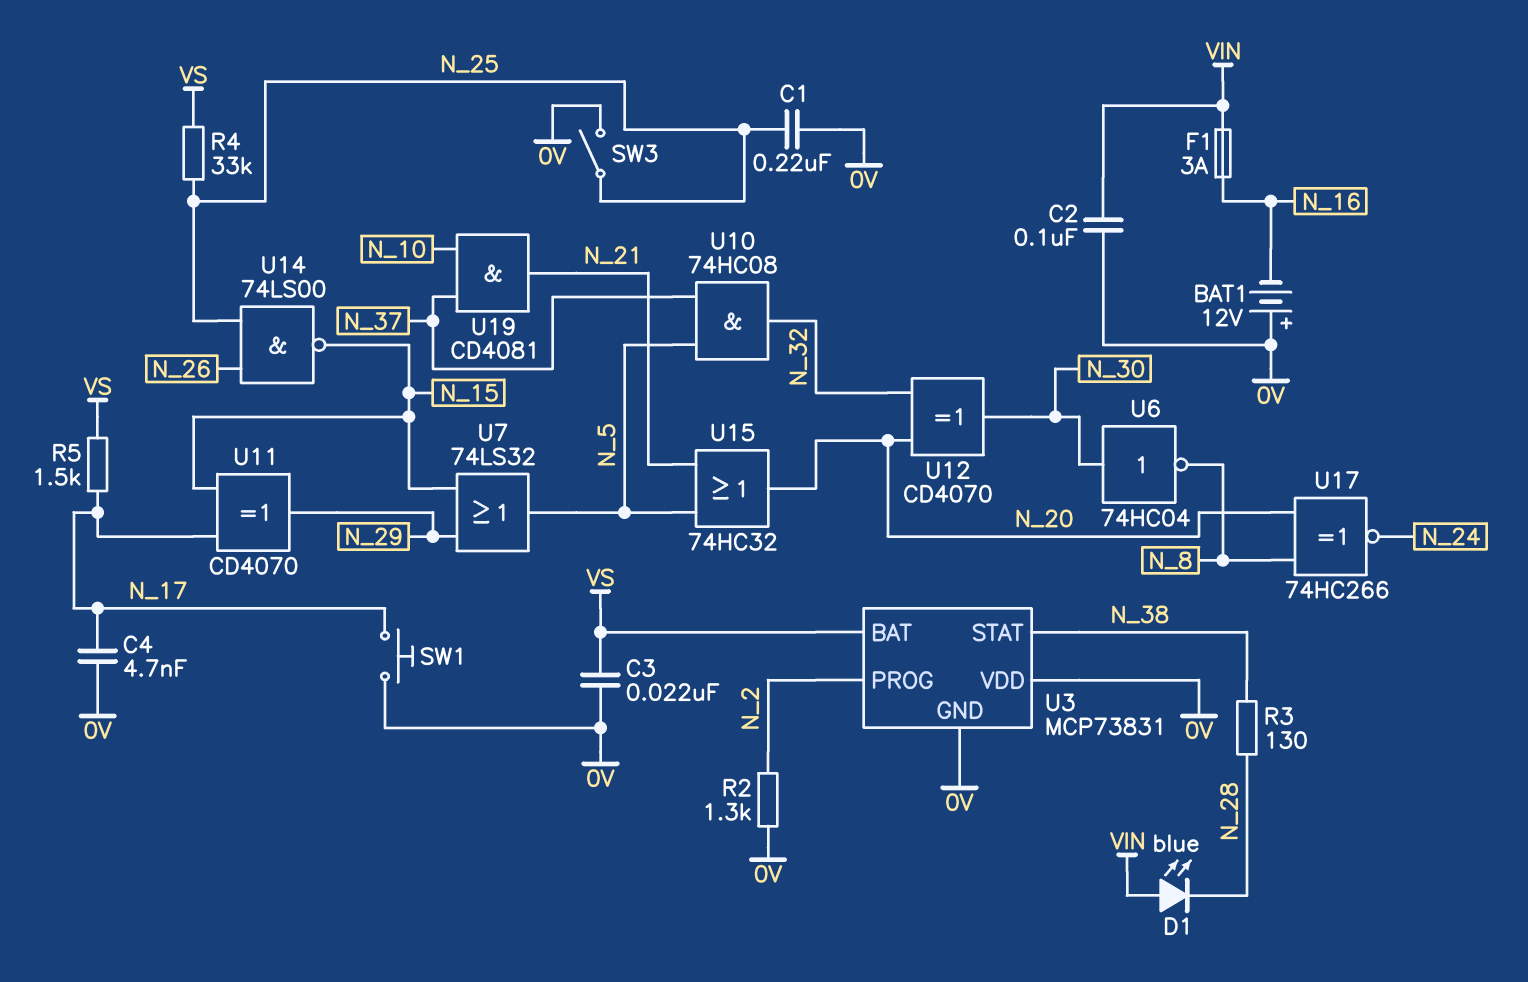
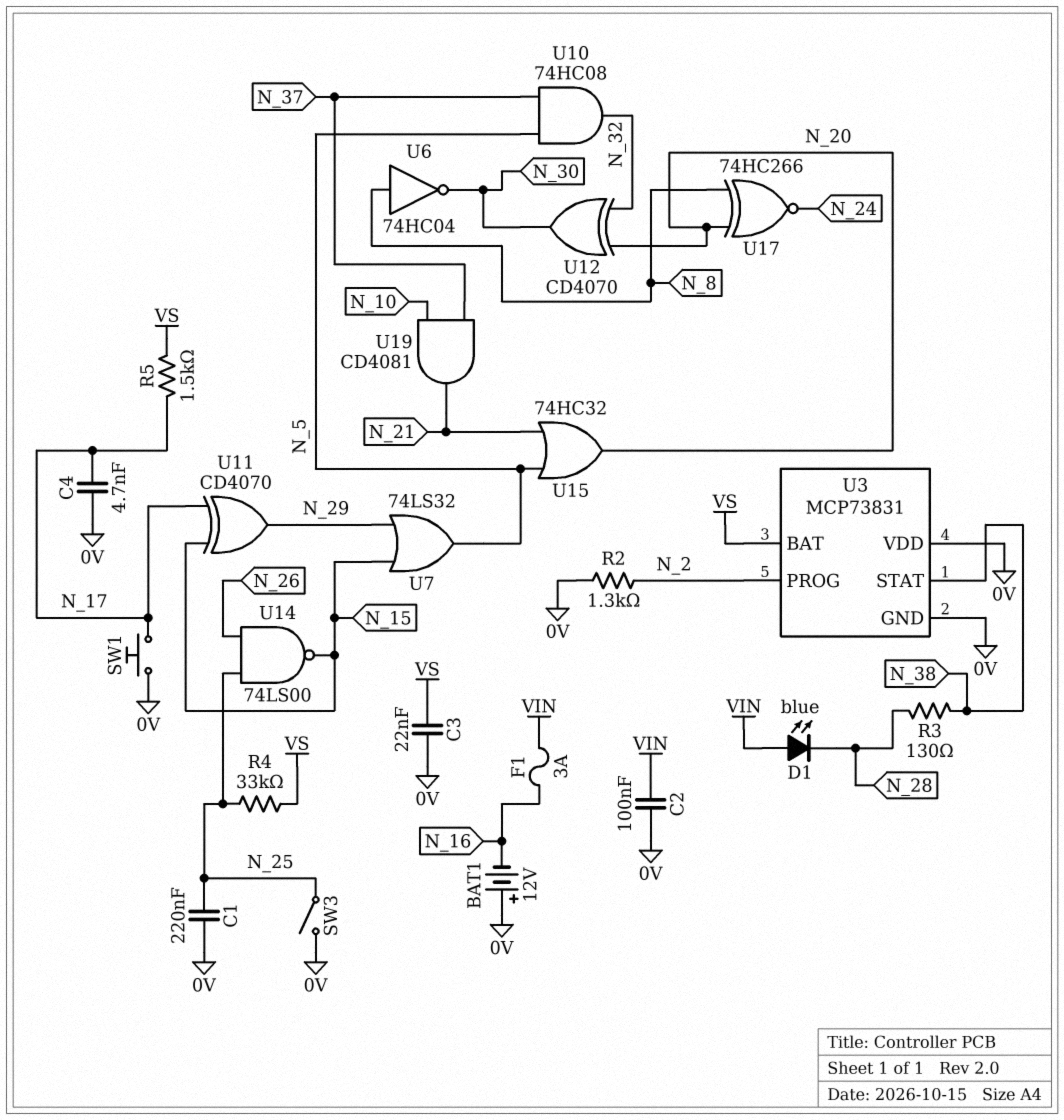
U6: NOT 74HC04 (in N_30, out N_8) -> NOT 74HC04 (in N_8, out N_30)

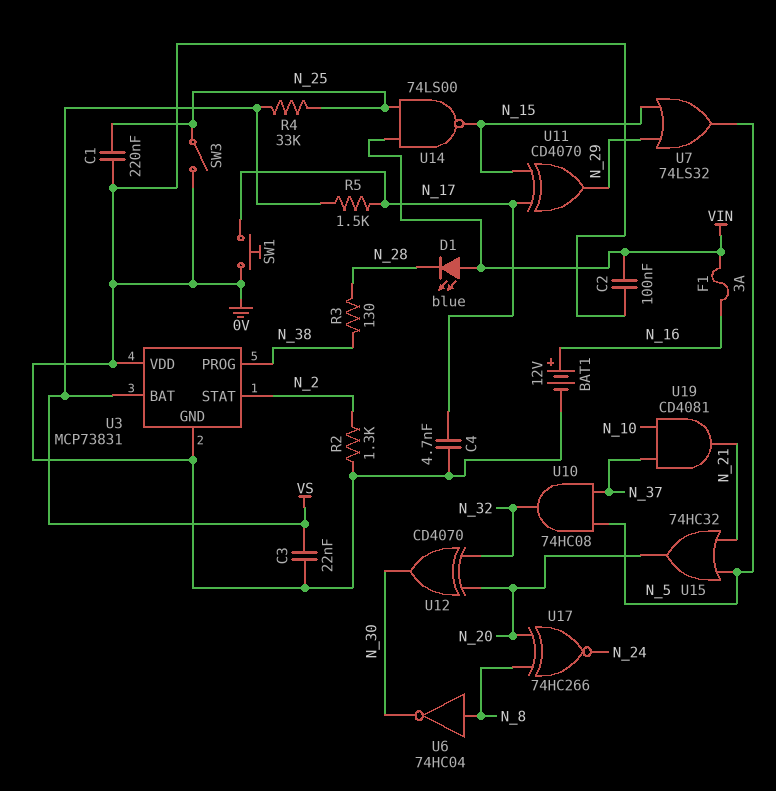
BAT1: 12V (plus 0V, minus N_16) -> 12V (plus N_16, minus 0V)
U3 pin PROG: N_2 -> N_38
U3 pin STAT: N_38 -> N_2
U14: NAND 74LS00 (in N_25, in N_26, out N_15) -> NAND 74LS00 (in N_25, in VIN, out N_15)

